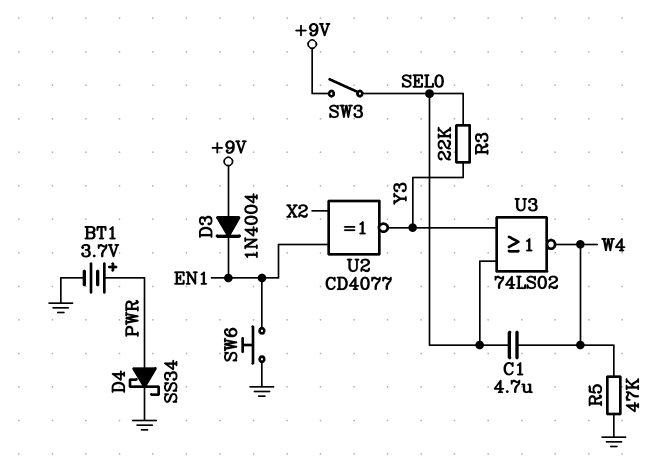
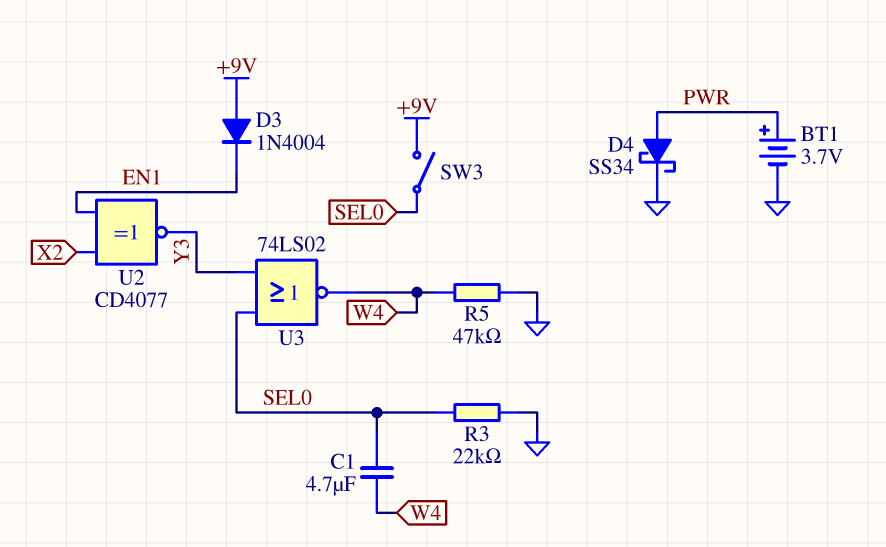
R3: 22k (SEL0, Y3) -> 22k (GND, SEL0)
SW6: button (EN1, GND) -> none

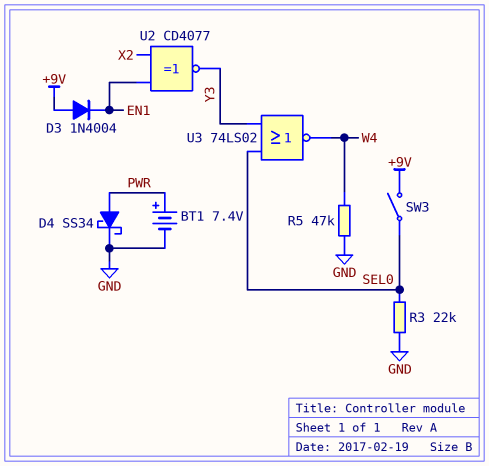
BT1: 3.7V (plus PWR, minus GND) -> 7.4V (plus PWR, minus GND)
C1: 4.7uF (SEL0, W4) -> none

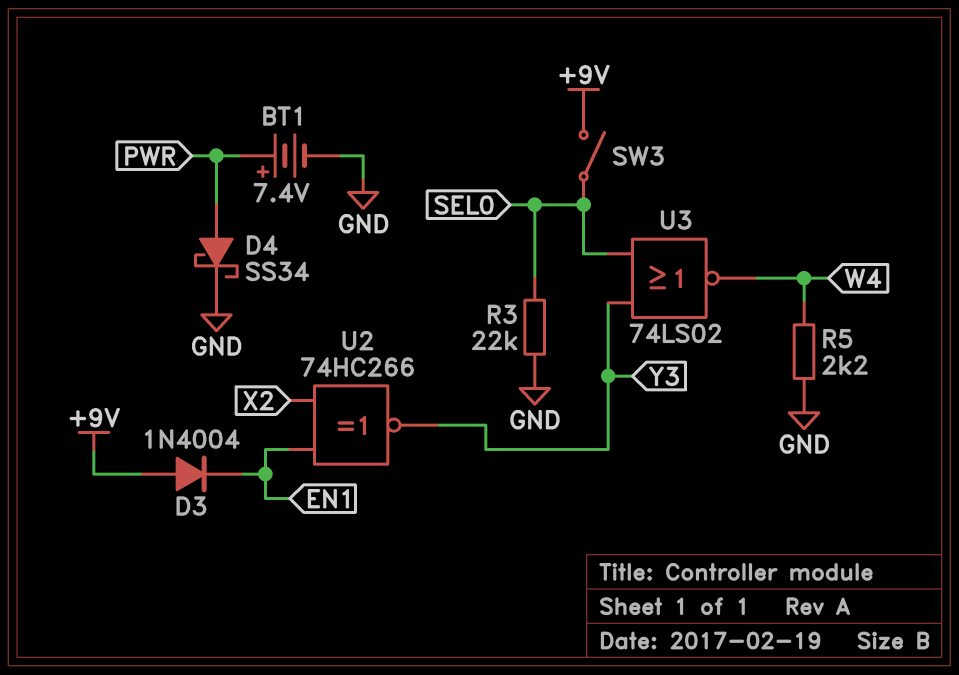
R5: 47k (GND, W4) -> 2.2k (GND, W4)
U2: XNOR CD4077 (in EN1, in X2, out Y3) -> XNOR 74HC266 (in EN1, in X2, out Y3)

